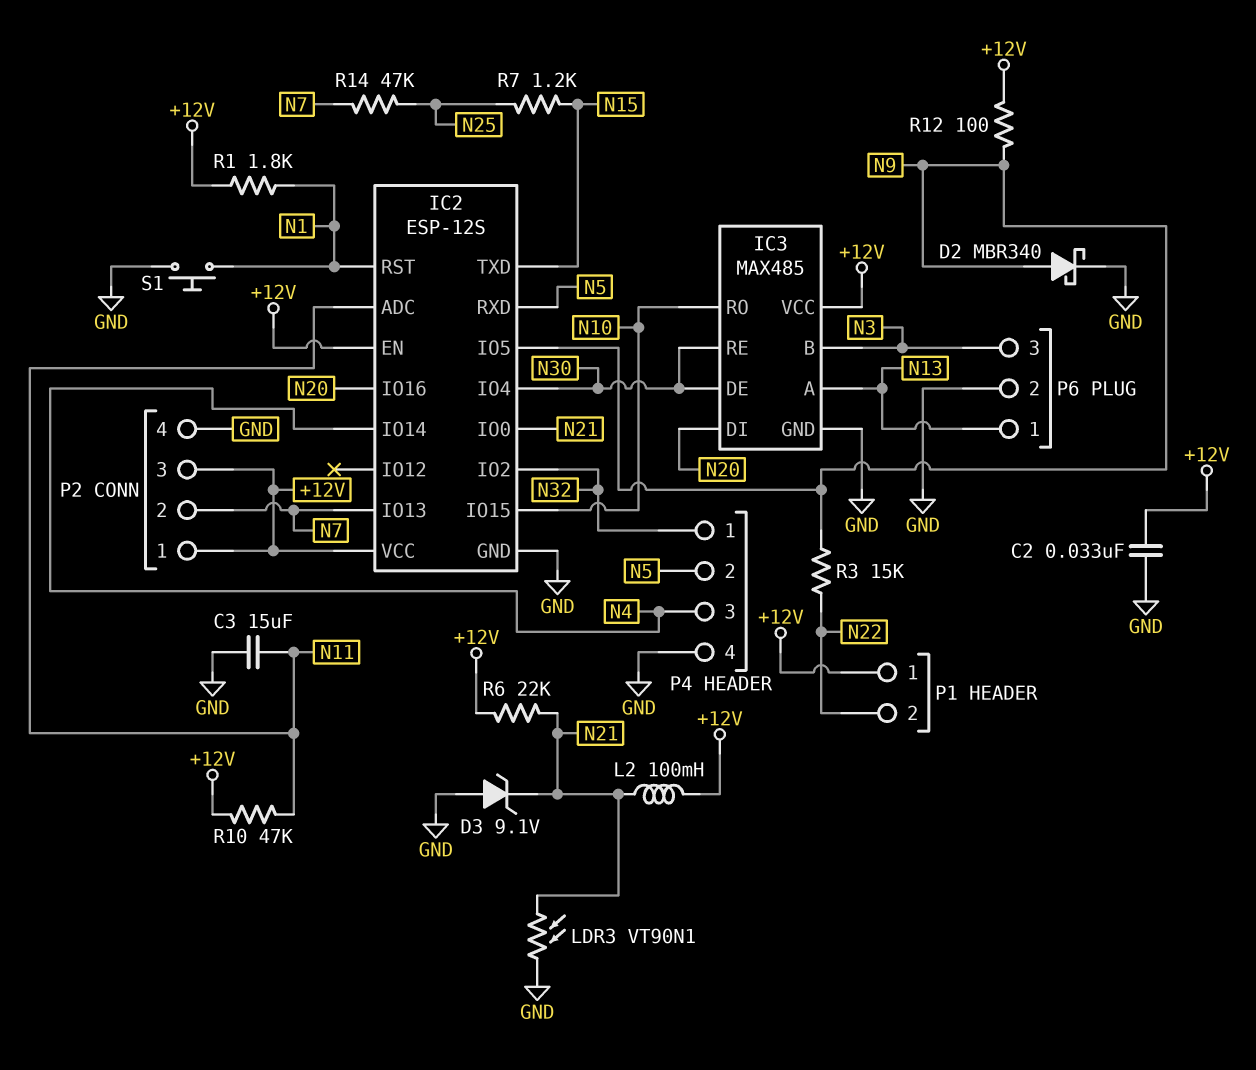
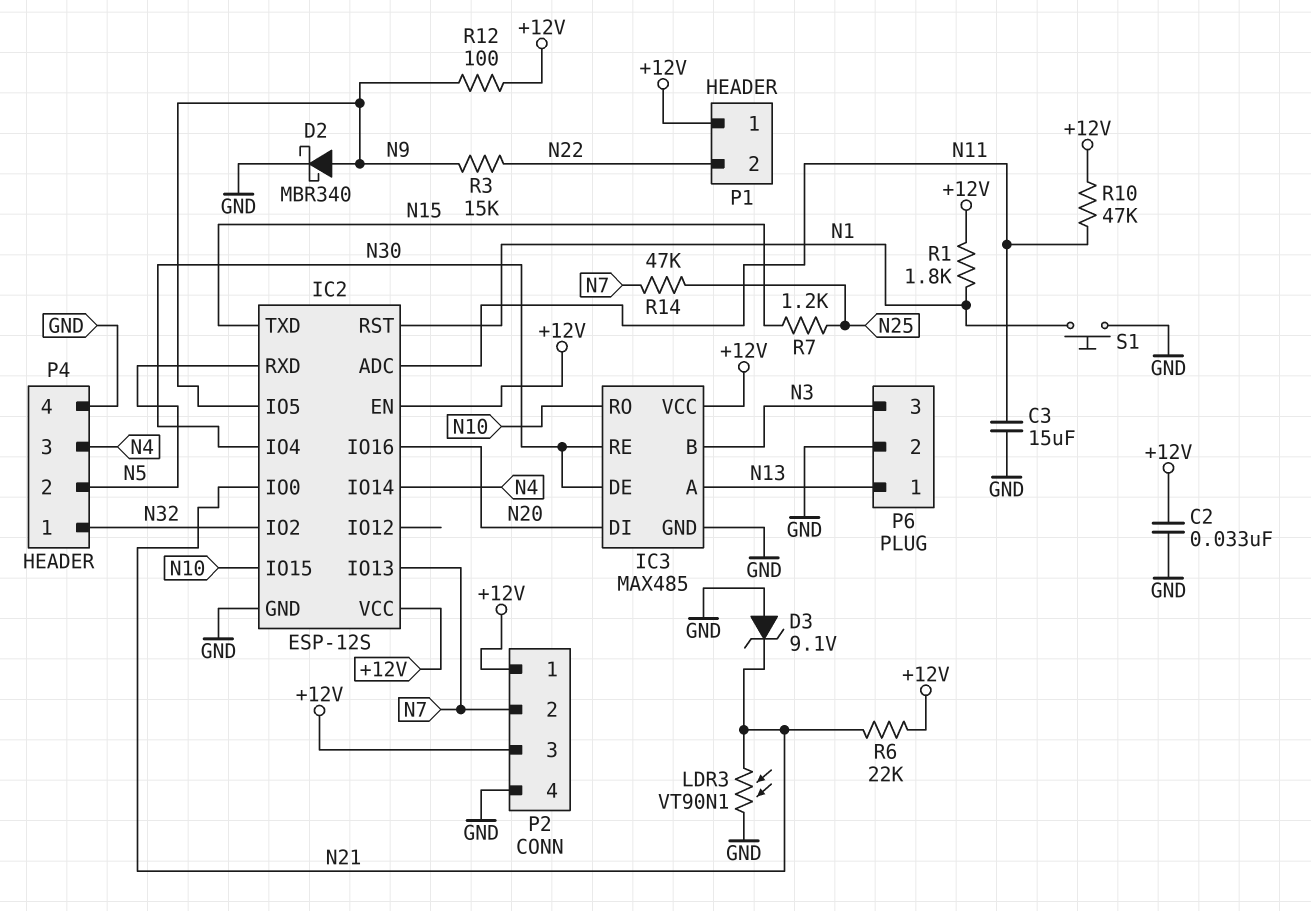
L2: 100mH (+12V, N21) -> none

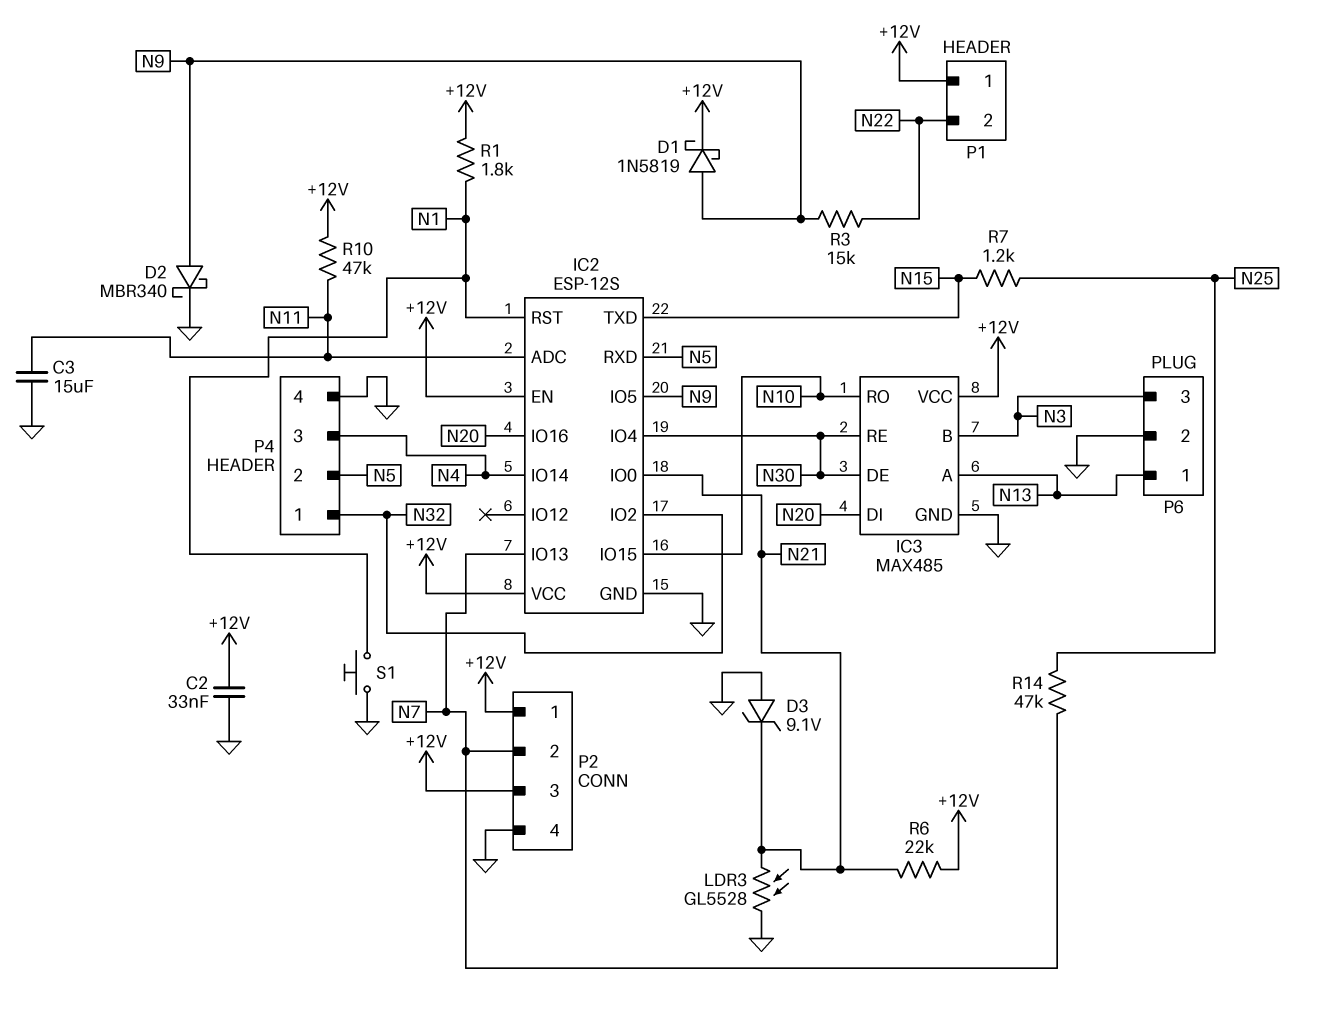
D1: none -> schottky 1N5819 (A N9, K +12V)
LDR3: VT90N1 (GND, N21) -> GL5528 (GND, N21)
R12: 100 (+12V, N9) -> none

